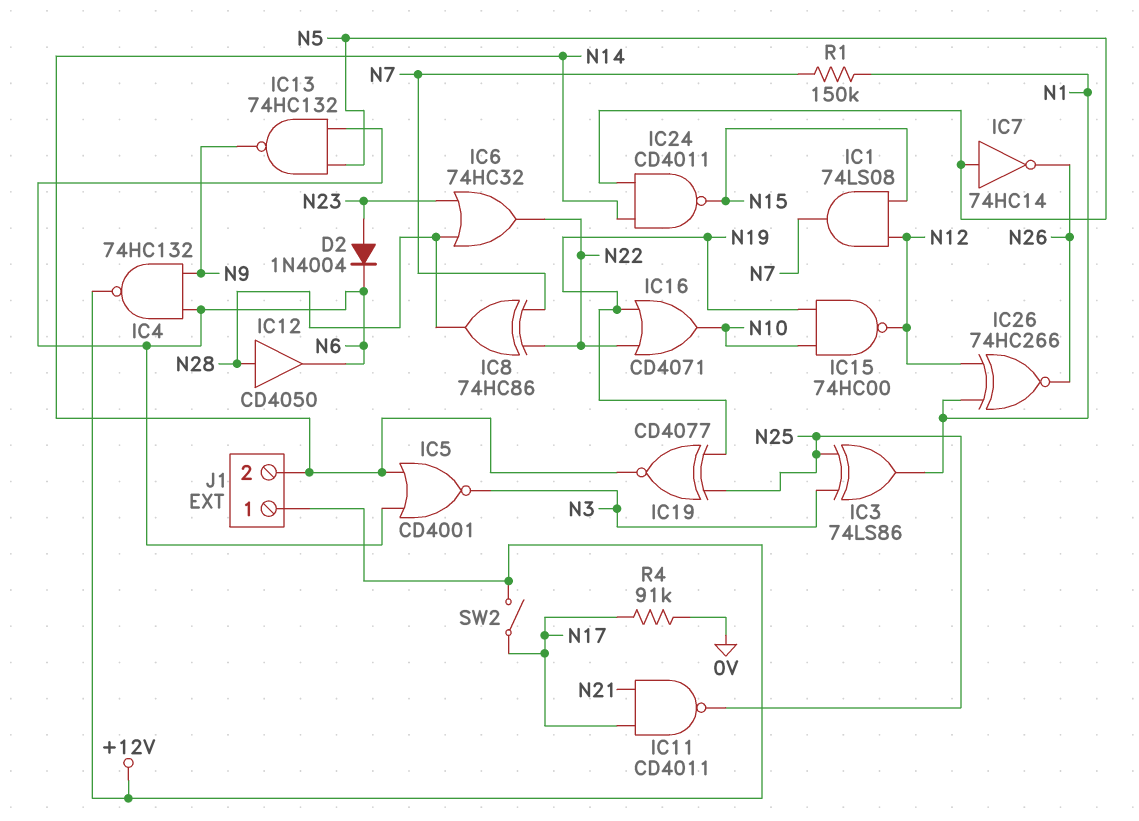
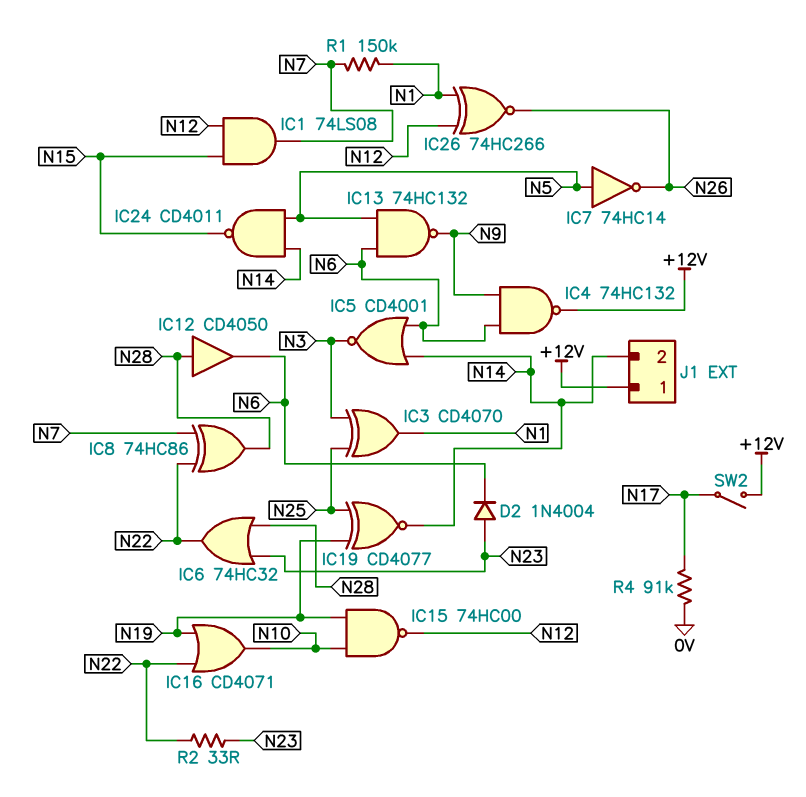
IC3: XOR 74LS86 (in N3, in N25, out N1) -> XOR CD4070 (in N3, in N25, out N1)
IC11: NAND CD4011 (in N17, in N21, out N25) -> none
R2: none -> 33 (N22, N23)

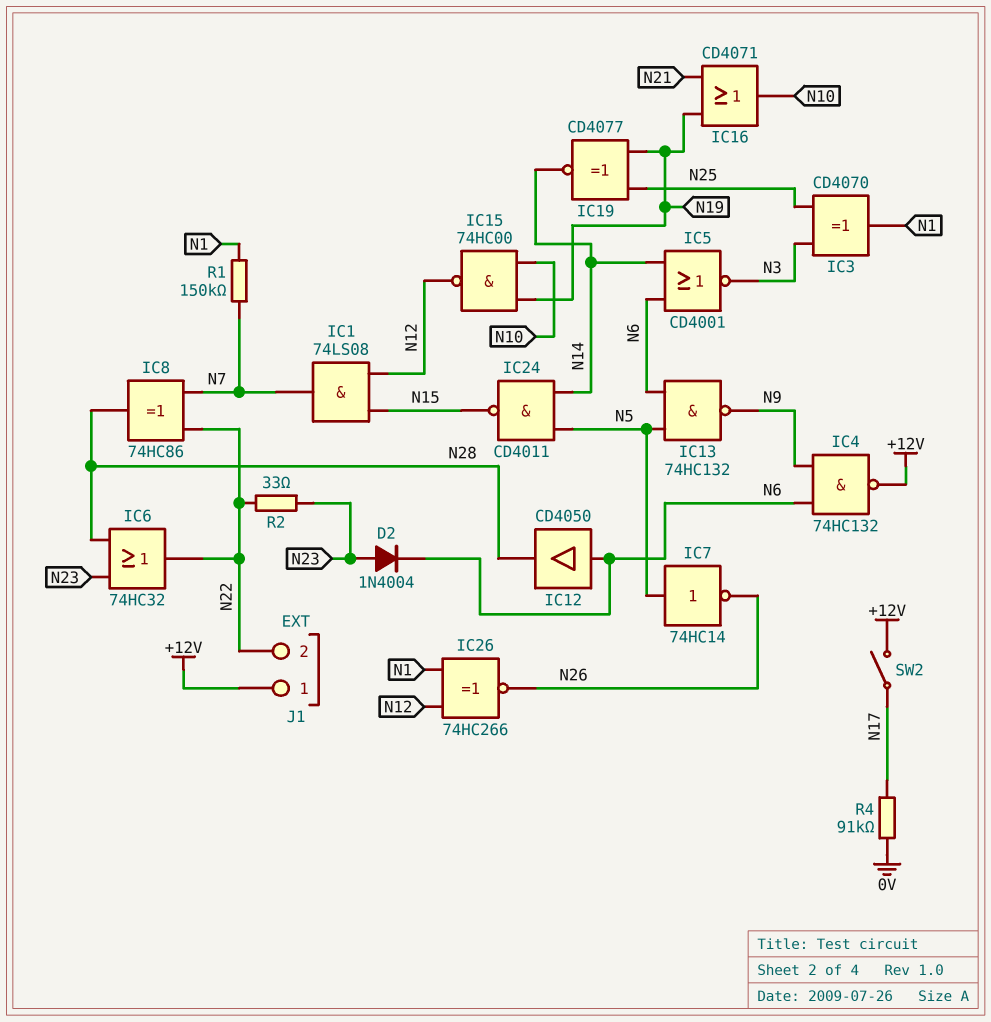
IC12: buffer CD4050 (in N28, out N6) -> buffer CD4050 (in N6, out N28)
IC16: OR CD4071 (in N19, in N22, out N10) -> OR CD4071 (in N19, in N21, out N10)
J1 pin 2: N14 -> N22

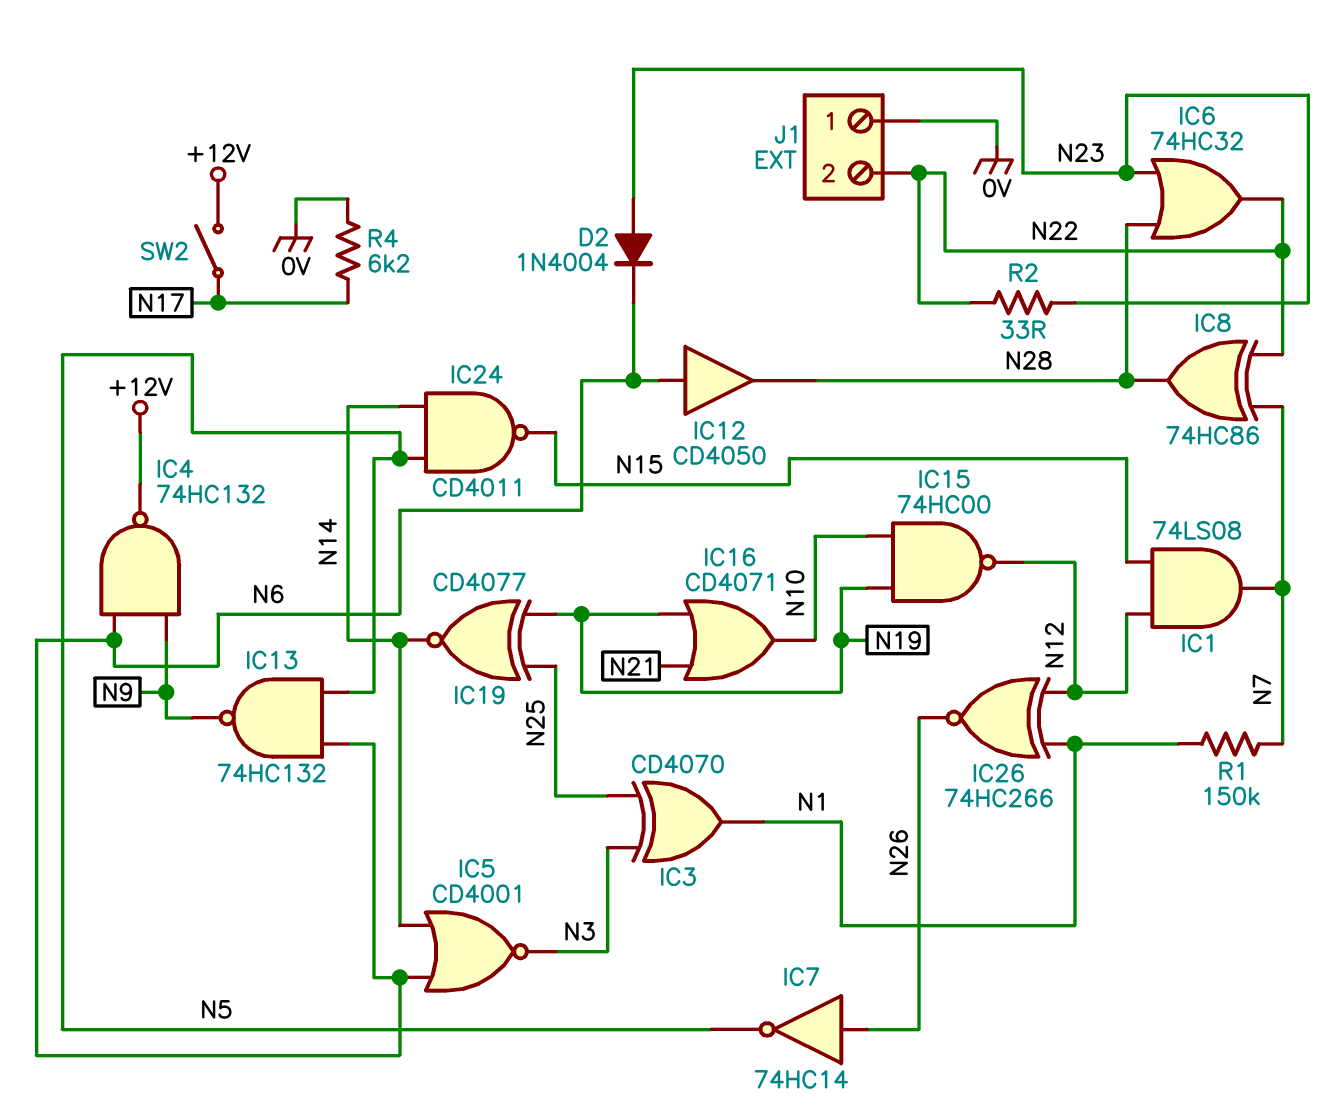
IC7: NOT 74HC14 (in N5, out N26) -> NOT 74HC14 (in N26, out N5)
J1 pin 1: +12V -> 0V
R4: 91k (0V, N17) -> 6.2k (0V, N17)

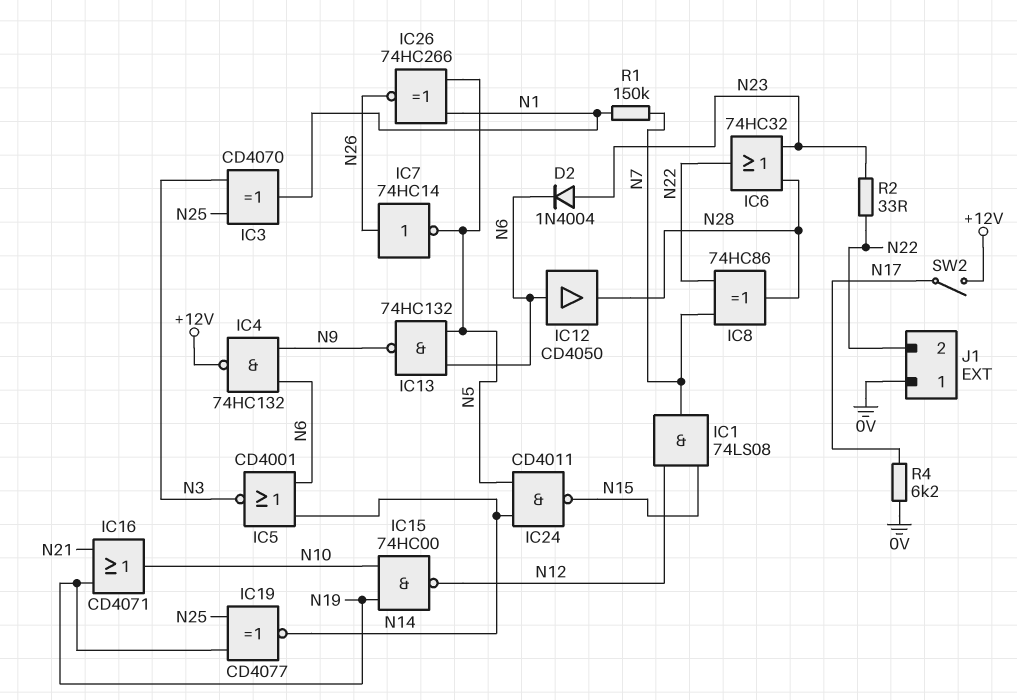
IC26: XNOR 74HC266 (in N1, in N12, out N26) -> XNOR 74HC266 (in N1, in N5, out N26)

